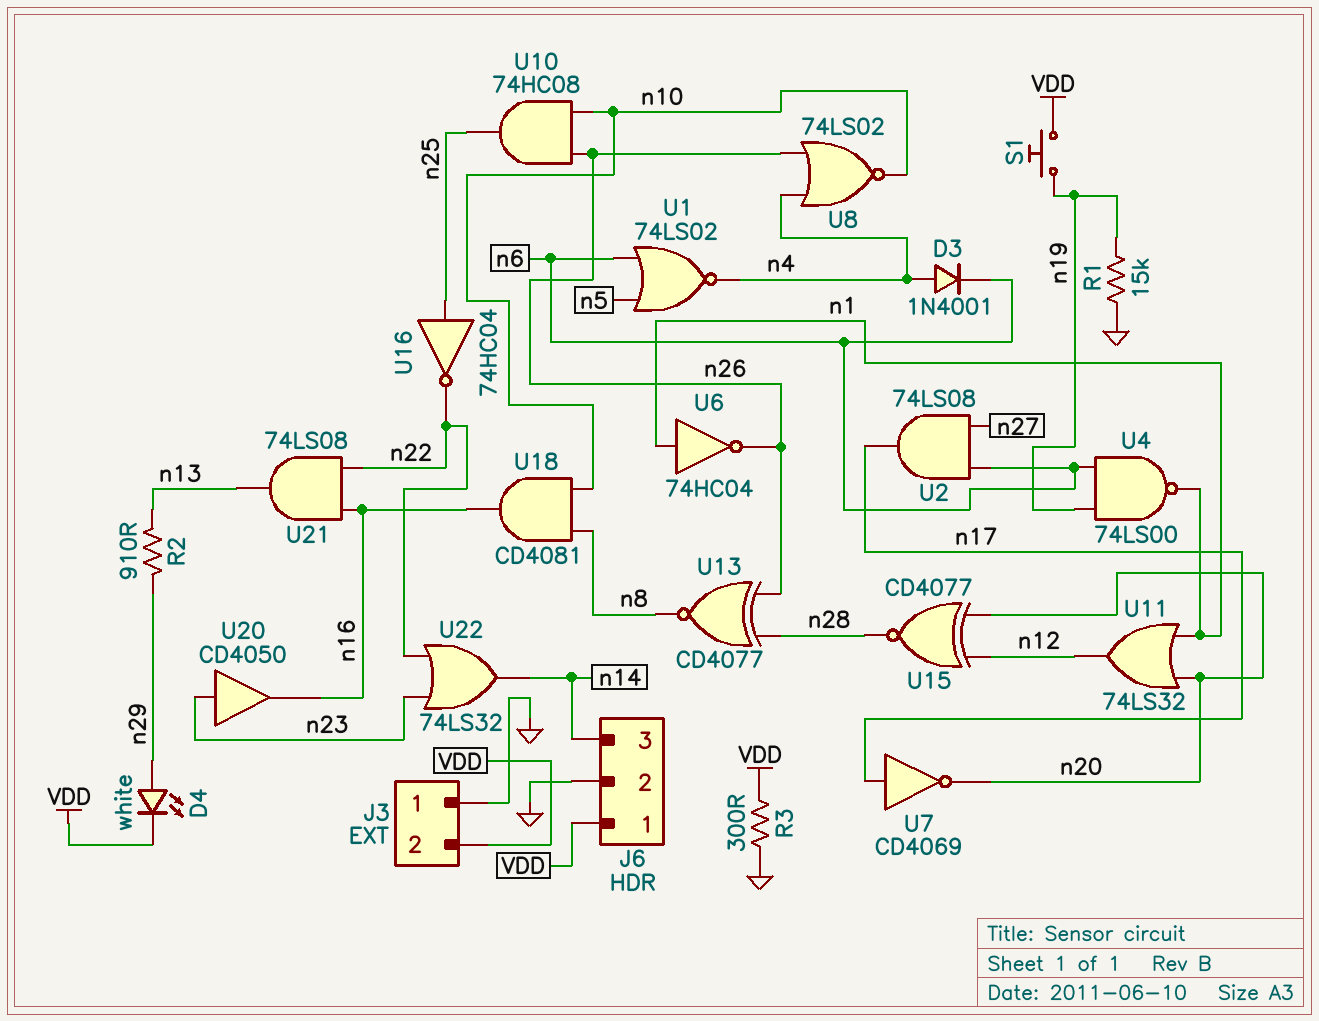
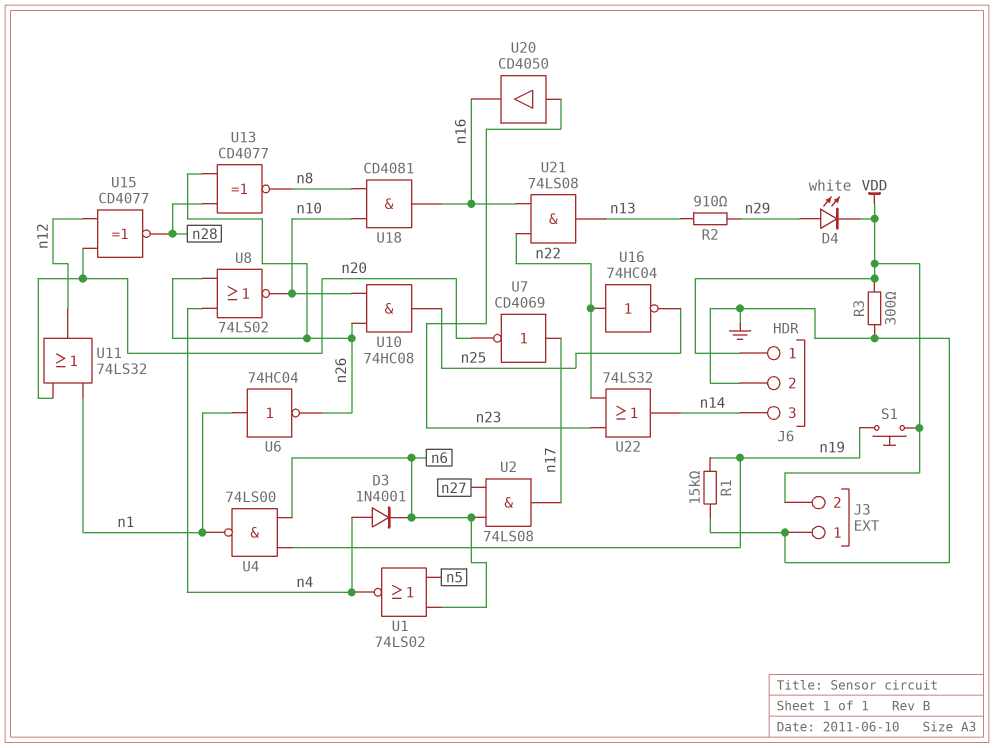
U16: NOT 74HC04 (in n25, out n22) -> NOT 74HC04 (in n22, out n25)

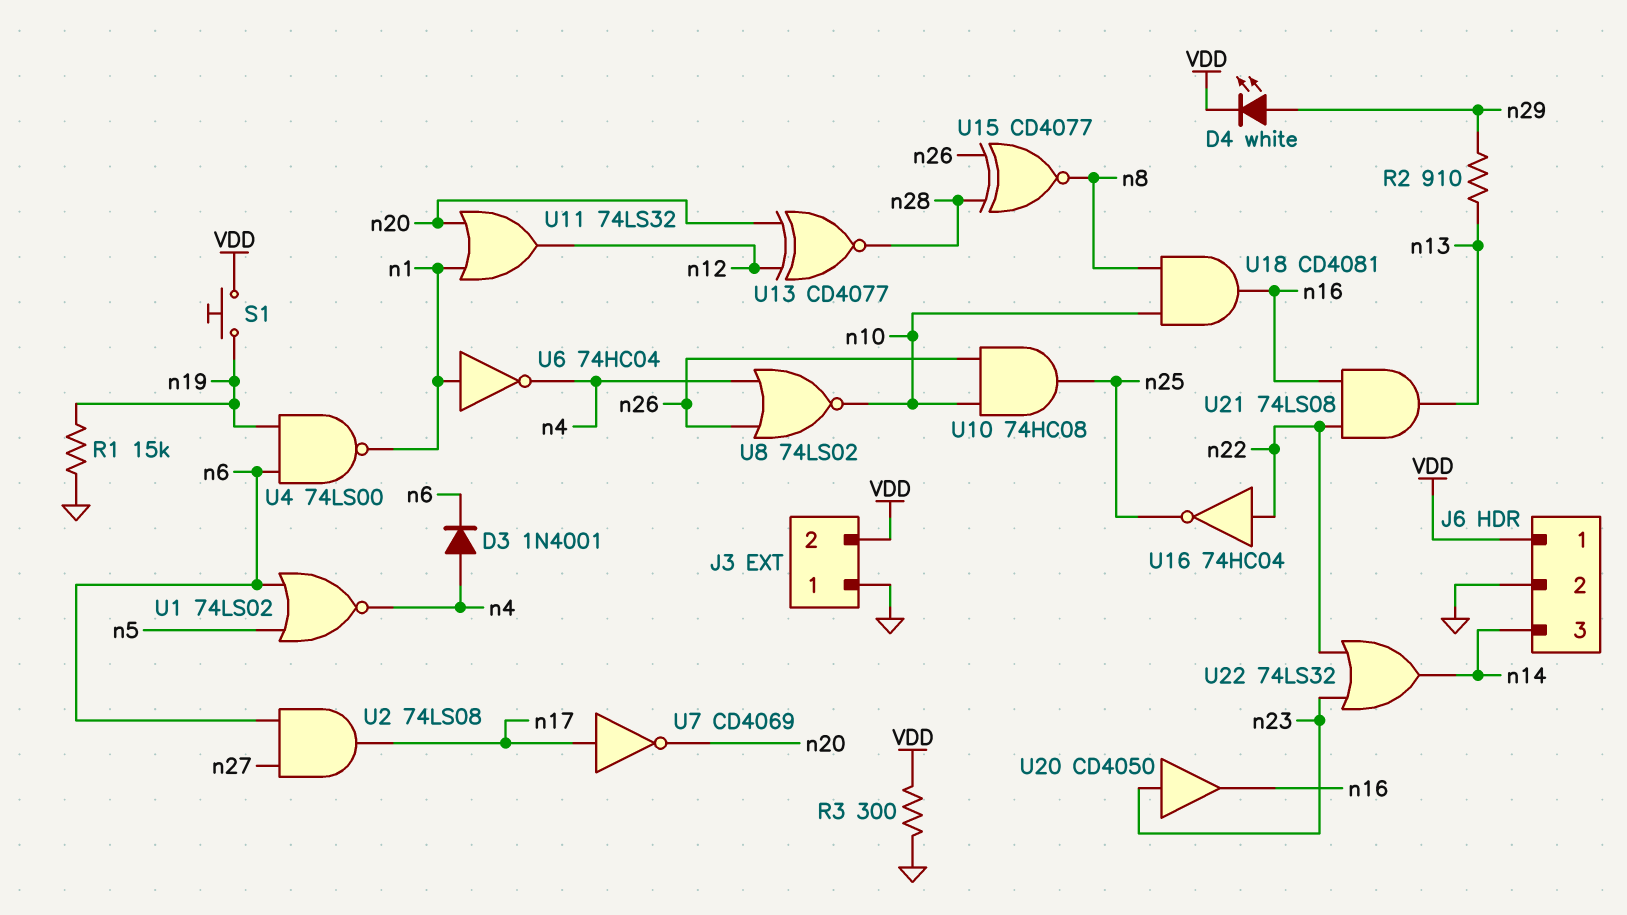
U6: NOT 74HC04 (in n1, out n26) -> NOT 74HC04 (in n1, out n4)
U13: XNOR CD4077 (in n26, in n28, out n8) -> XNOR CD4077 (in n12, in n20, out n28)
U15: XNOR CD4077 (in n12, in n20, out n28) -> XNOR CD4077 (in n26, in n28, out n8)

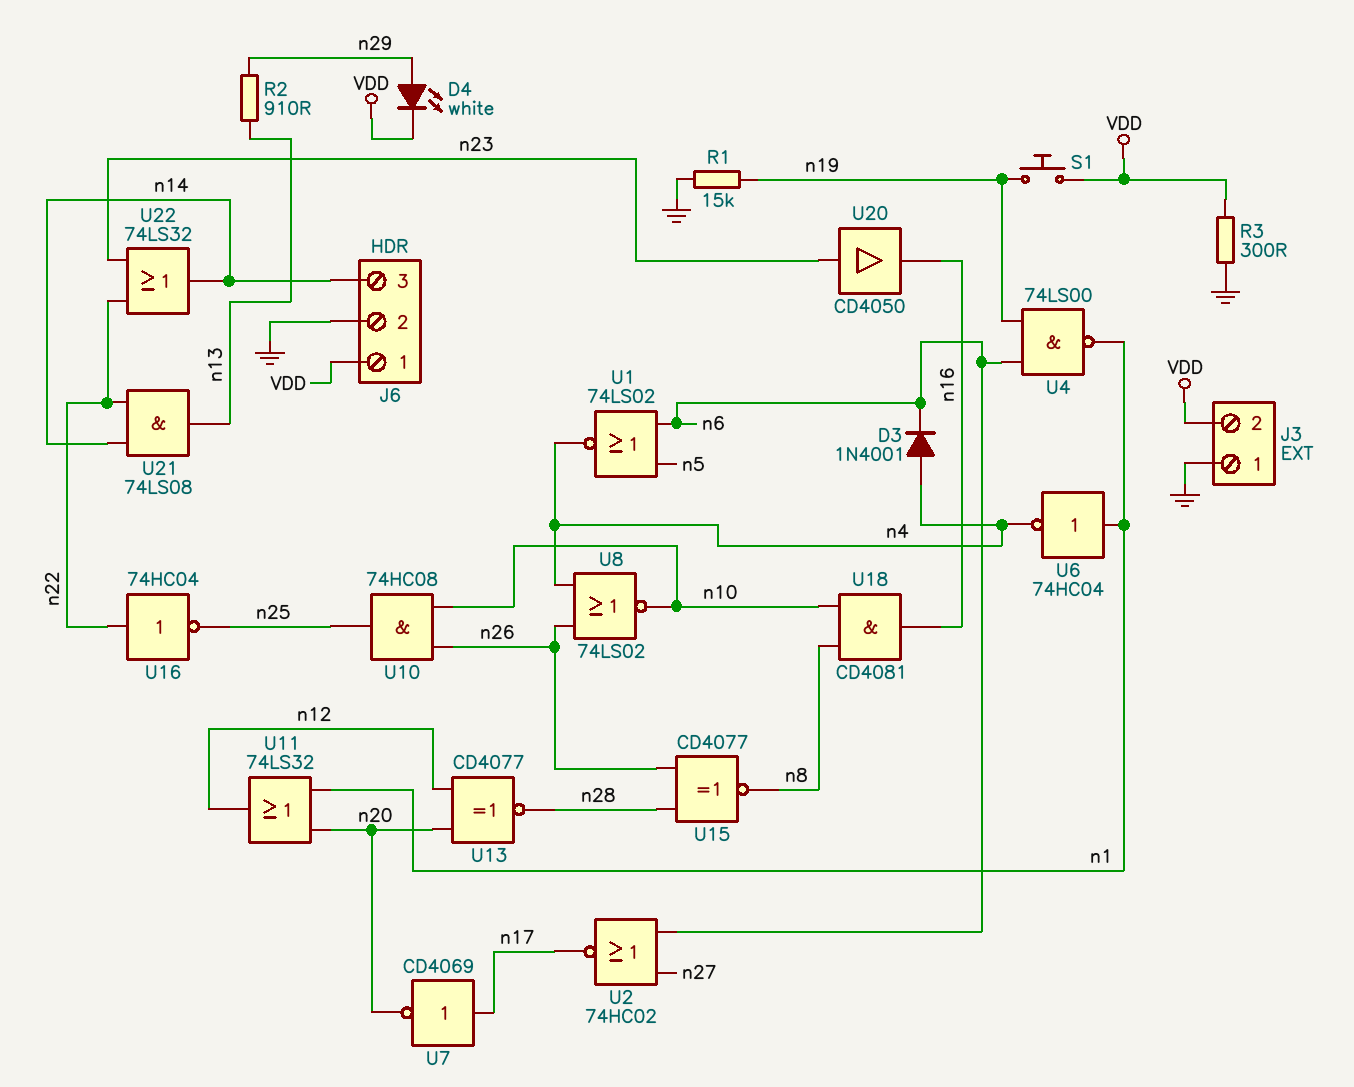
U2: AND 74LS08 (in n6, in n27, out n17) -> NOR 74HC02 (in n6, in n27, out n17)
U21: AND 74LS08 (in n16, in n22, out n13) -> AND 74LS08 (in n14, in n22, out n13)

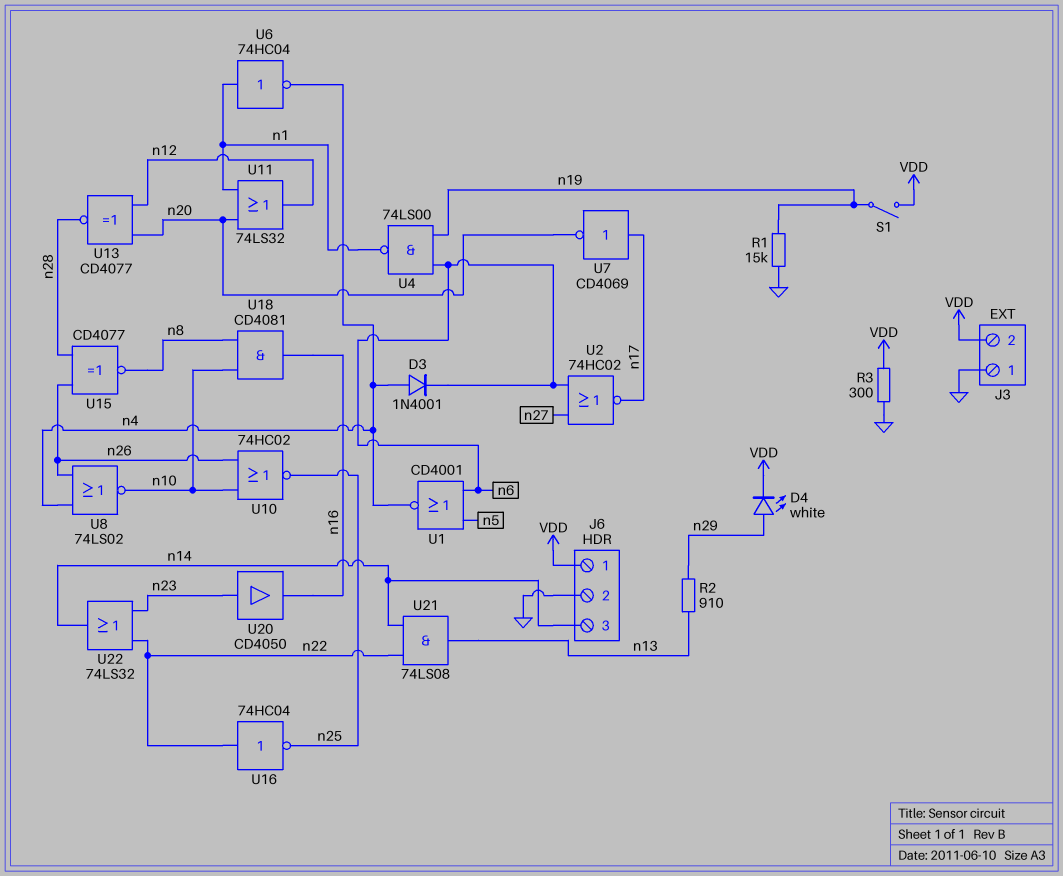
S1: button (VDD, n19) -> switch (VDD, n19)
U1: NOR 74LS02 (in n5, in n6, out n4) -> NOR CD4001 (in n5, in n6, out n4)
U10: AND 74HC08 (in n10, in n26, out n25) -> NOR 74HC02 (in n10, in n26, out n25)

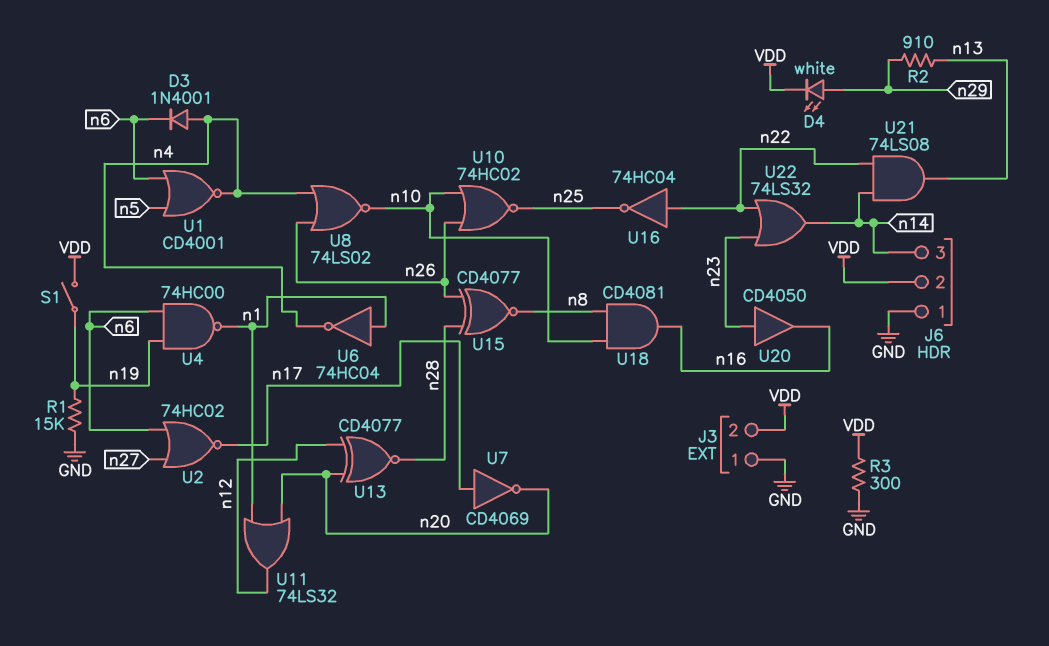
J6 pin 1: VDD -> GND
J6 pin 2: GND -> VDD
U4: NAND 74LS00 (in n6, in n19, out n1) -> NAND 74HC00 (in n6, in n19, out n1)

